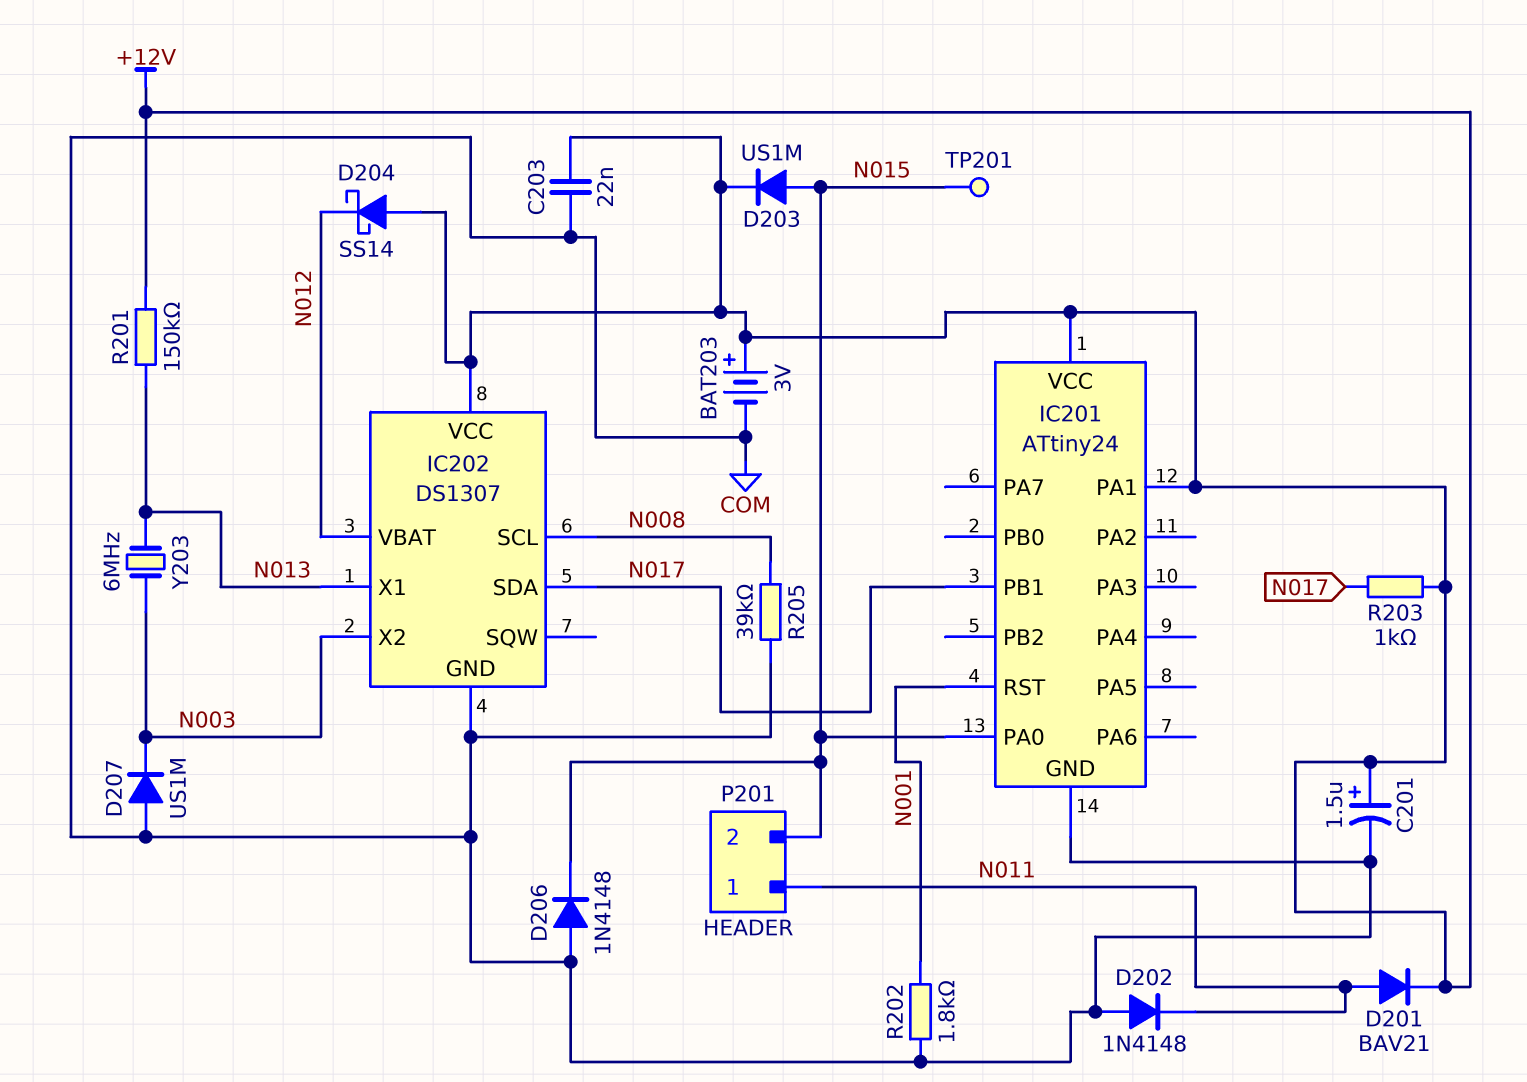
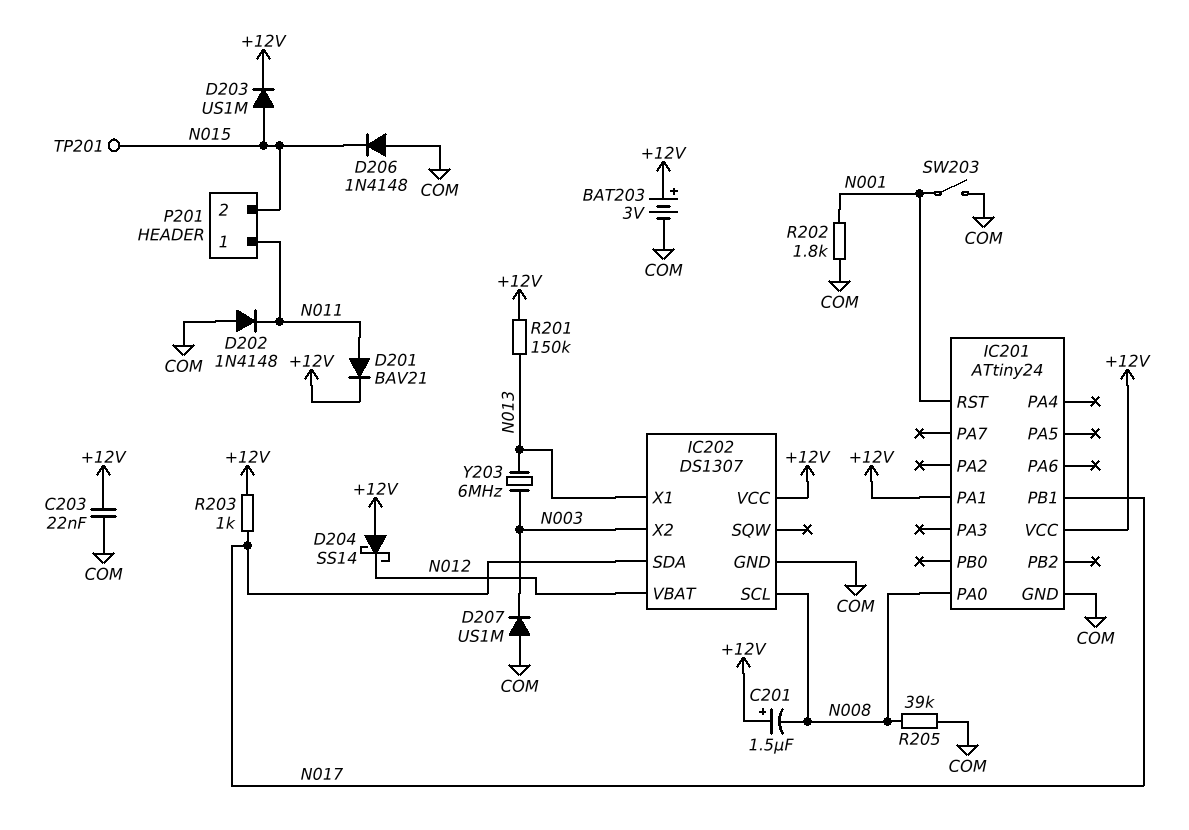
C201: 1.5uF (plus +12V, minus COM) -> 1.5uF (plus +12V, minus N008)
IC201 pin PA0: N015 -> N008
SW203: none -> switch (COM, N001)

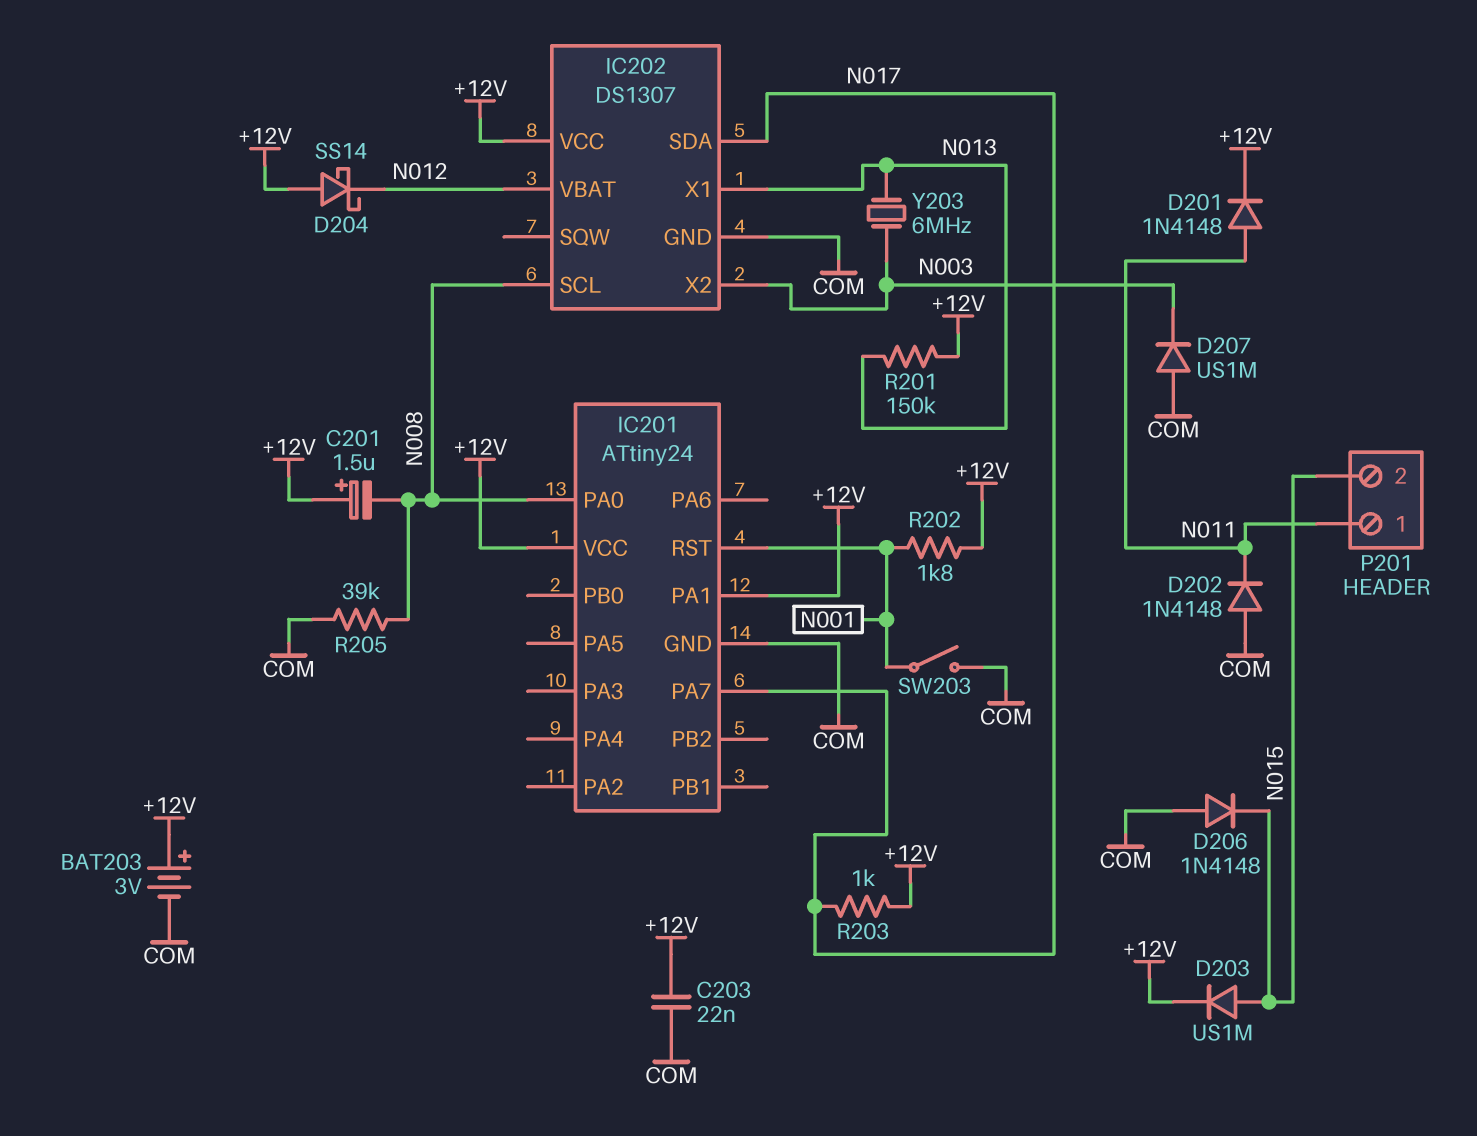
D201: diode BAV21 (A N011, K +12V) -> diode 1N4148 (A N011, K +12V)
IC201 pin PA7: none -> N017
IC201 pin PB1: N017 -> none
R202: 1.8k (COM, N001) -> 1.8k (+12V, N001)
TP201: test point (N015) -> none

